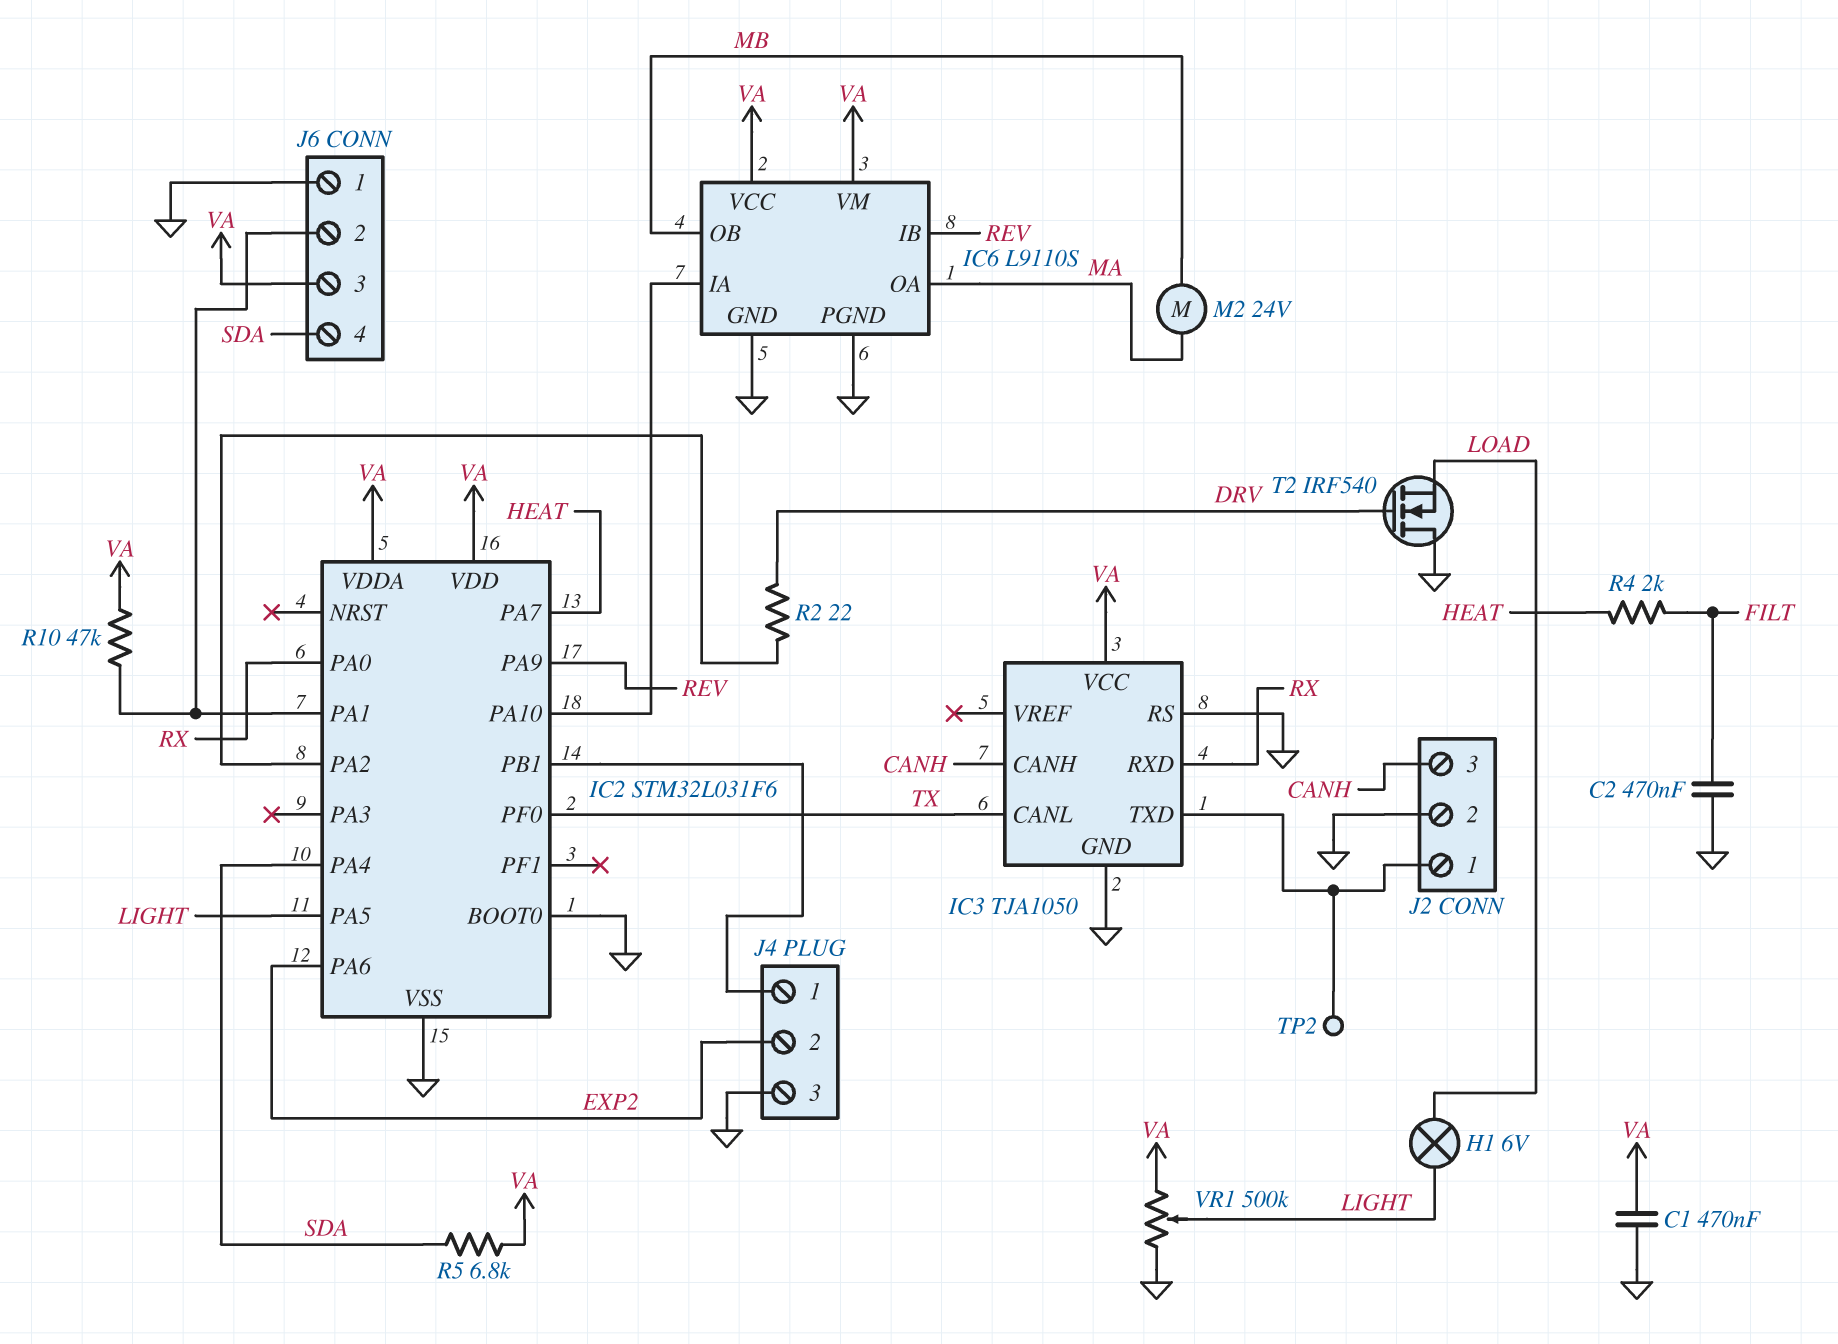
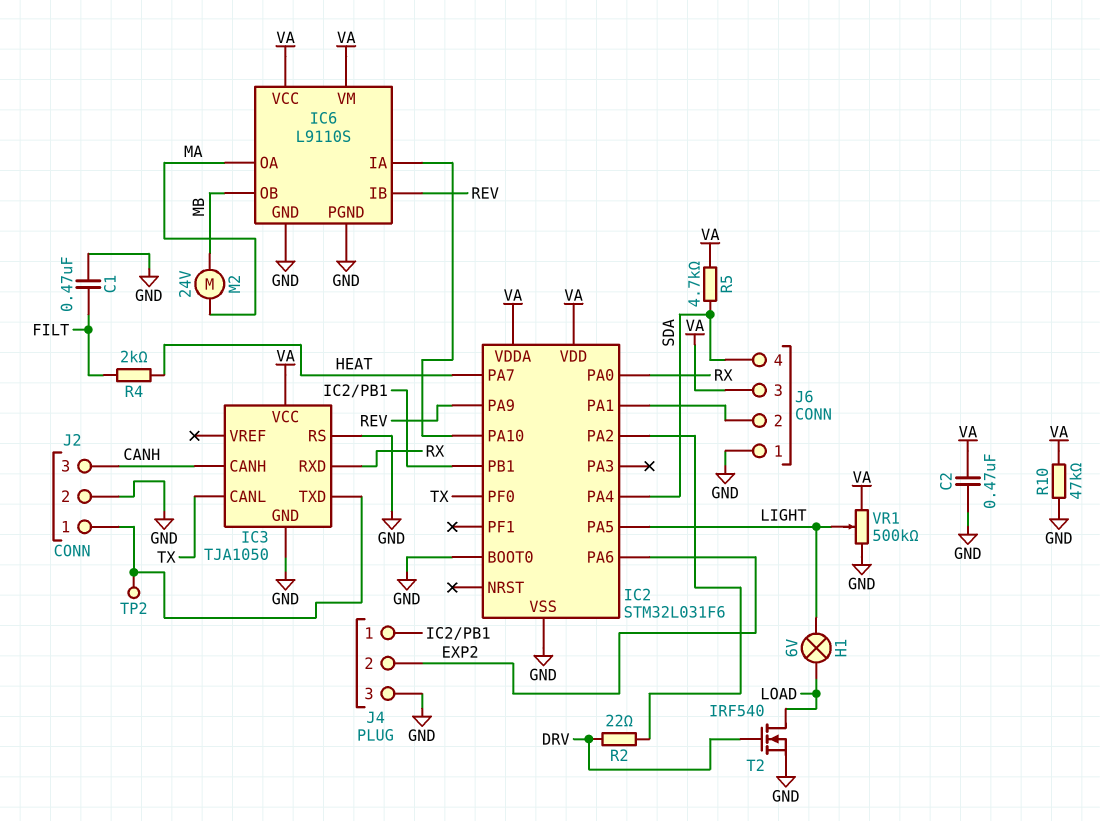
C1: 470nF (GND, VA) -> 470nF (FILT, GND)
C2: 470nF (FILT, GND) -> 470nF (GND, VA)
R5: 6.8k (SDA, VA) -> 4.7k (SDA, VA)
R10: 47k (IC2/PA1, VA) -> 47k (GND, VA)
T2: NMOS IRF540 (G DRV, D GND, S LOAD) -> NMOS IRF540 (G DRV, D LOAD, S GND)

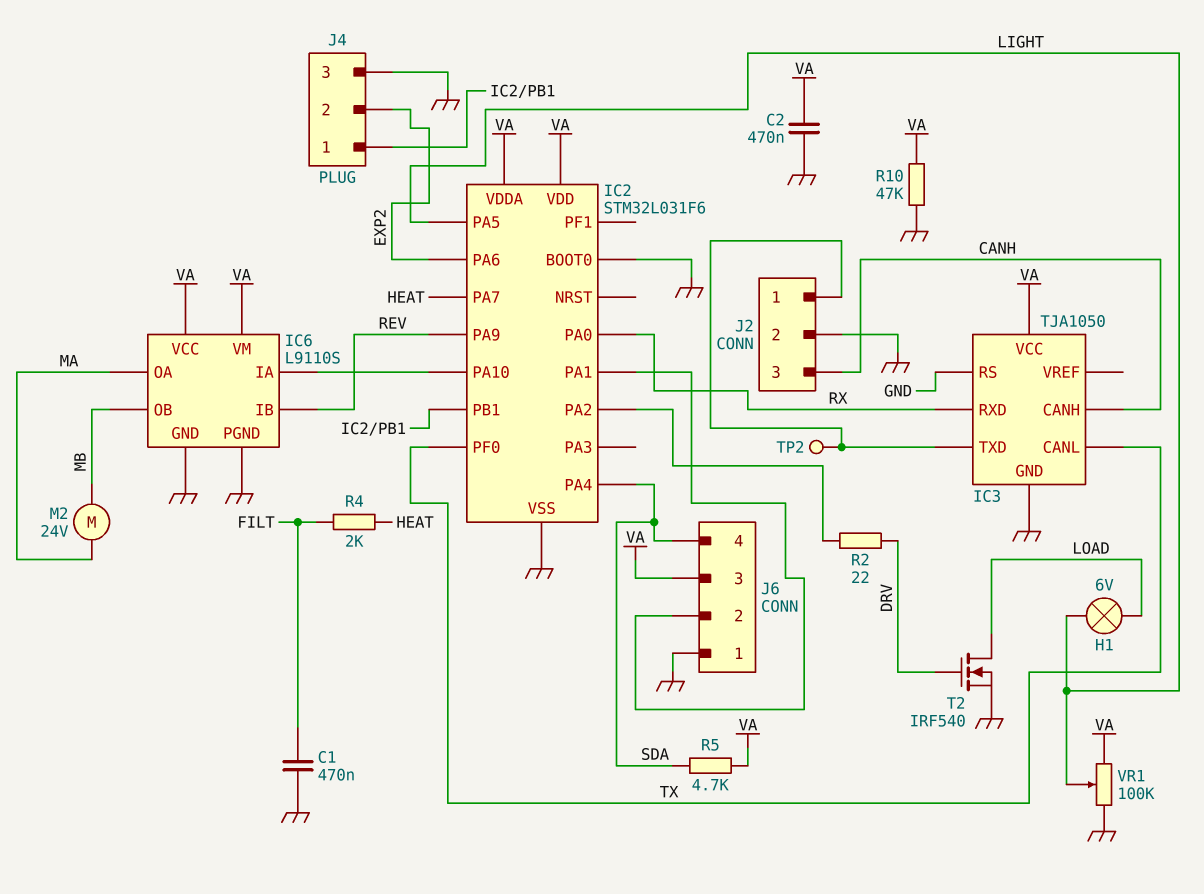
VR1: 500k (GND, VA, wiper LIGHT) -> 100k (GND, VA, wiper LIGHT)

